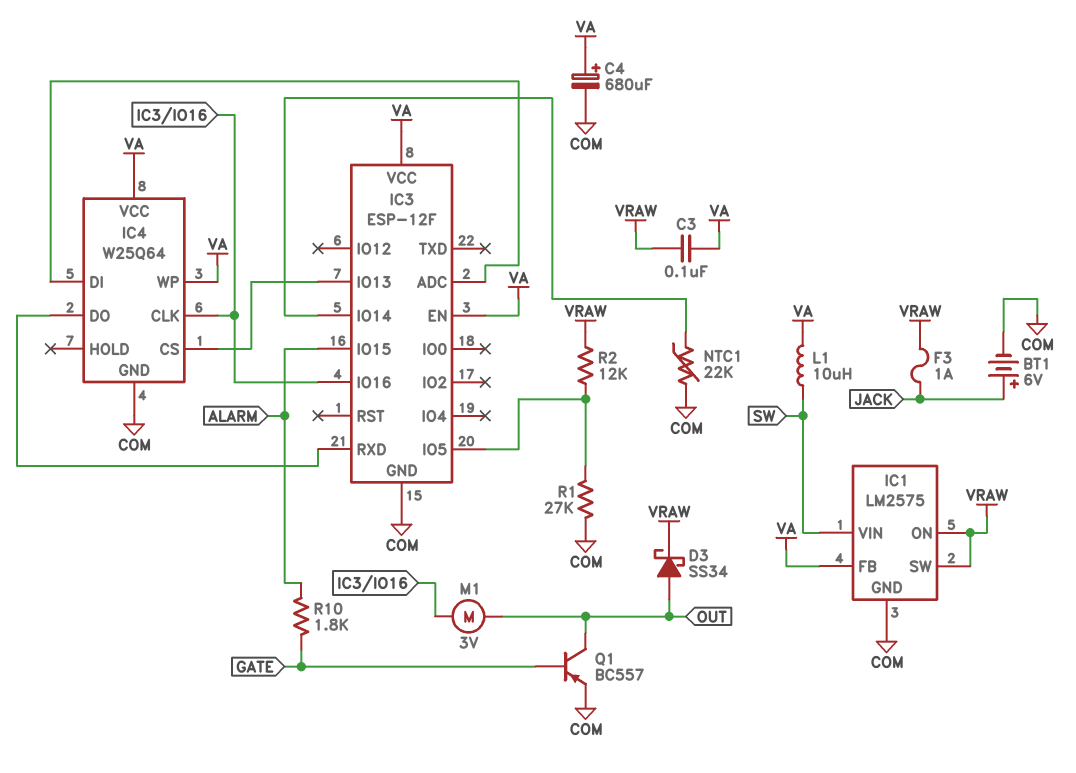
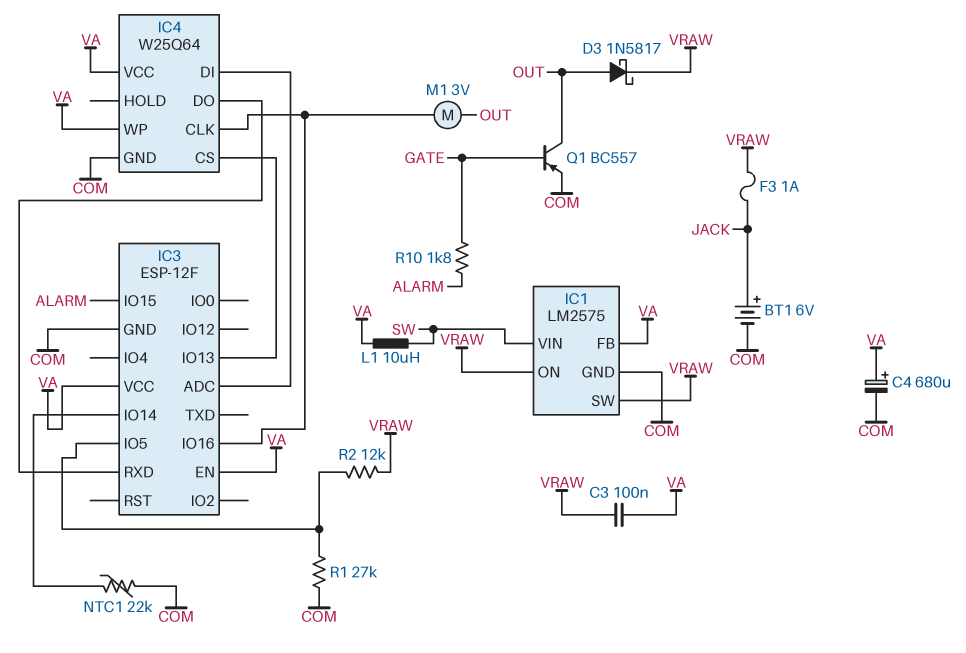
D3: schottky SS34 (A OUT, K VRAW) -> schottky 1N5817 (A OUT, K VRAW)

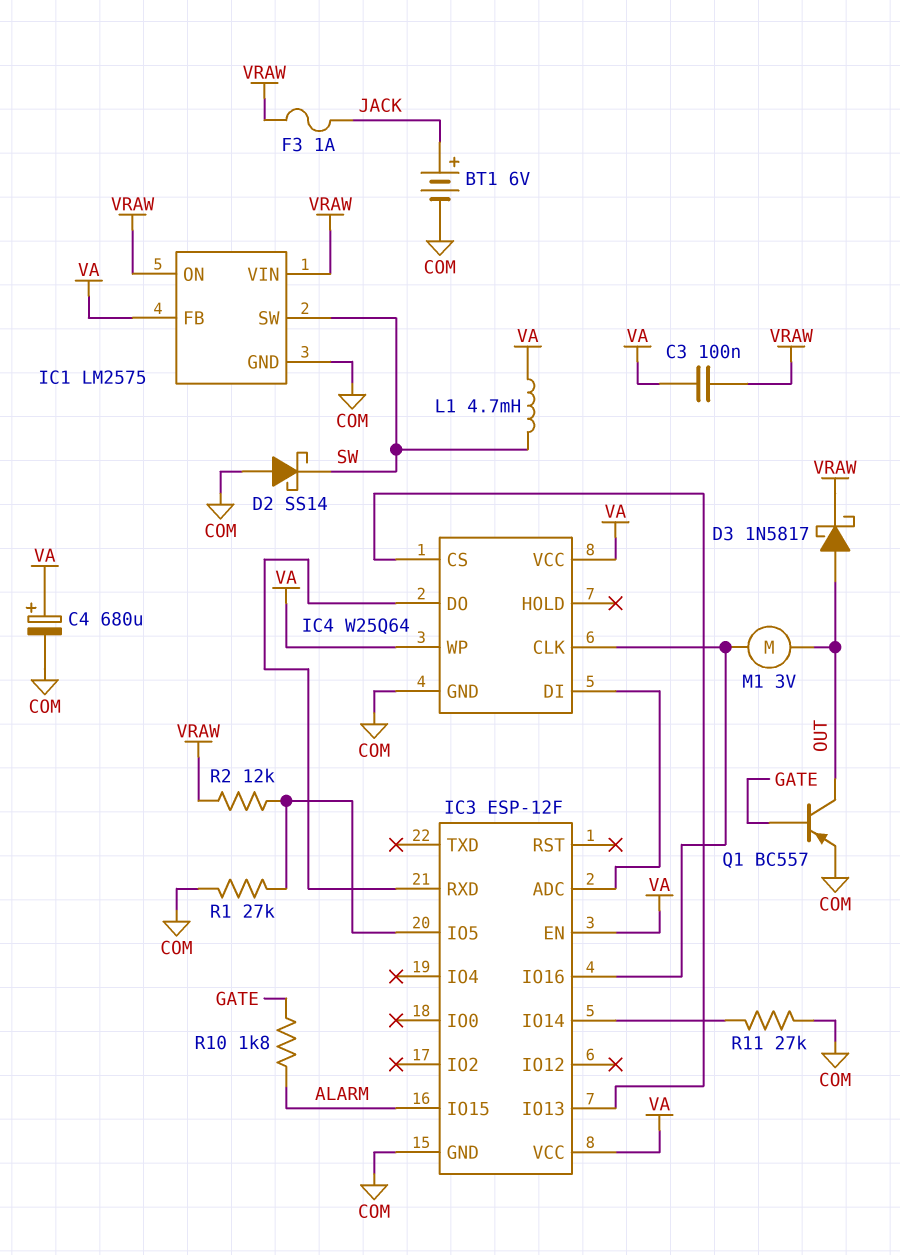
D2: none -> schottky SS14 (A COM, K SW)
IC1 pin SW: VRAW -> SW
IC1 pin VIN: SW -> VRAW
L1: 10uH (SW, VA) -> 4.7mH (SW, VA)
NTC1: 22k (COM, IC3/IO14) -> none
R11: none -> 27k (COM, IC3/IO14)

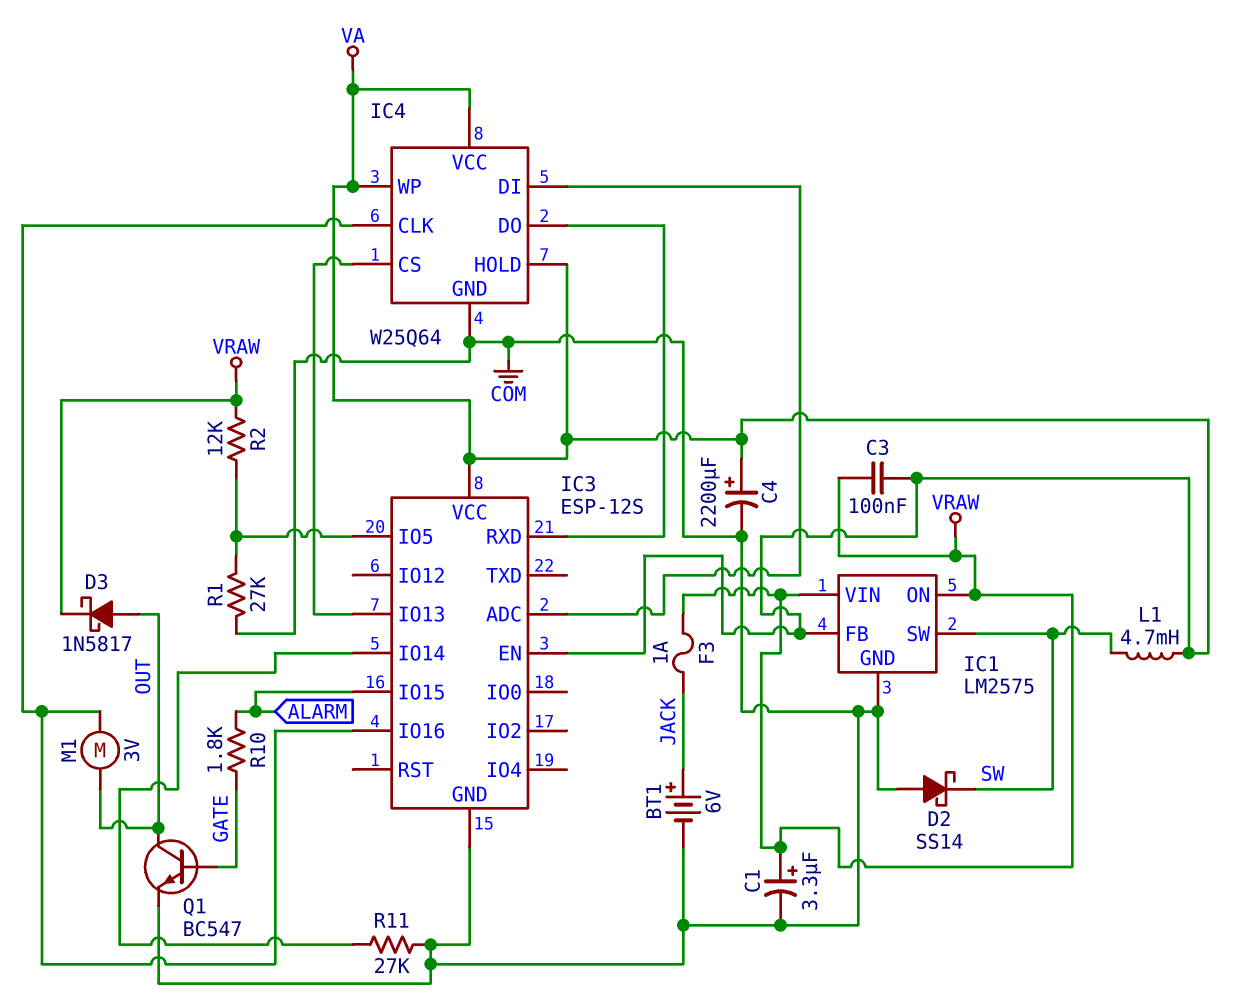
C1: none -> 3.3uF (plus VRAW, minus COM)
C4: 680uF (plus VA, minus COM) -> 2200uF (plus VA, minus COM)
IC3: ESP-12F -> ESP-12S
IC4 pin HOLD: none -> VA
Q1: PNP BC557 (B GATE, C OUT, E COM) -> NPN BC547 (B GATE, C OUT, E COM)

